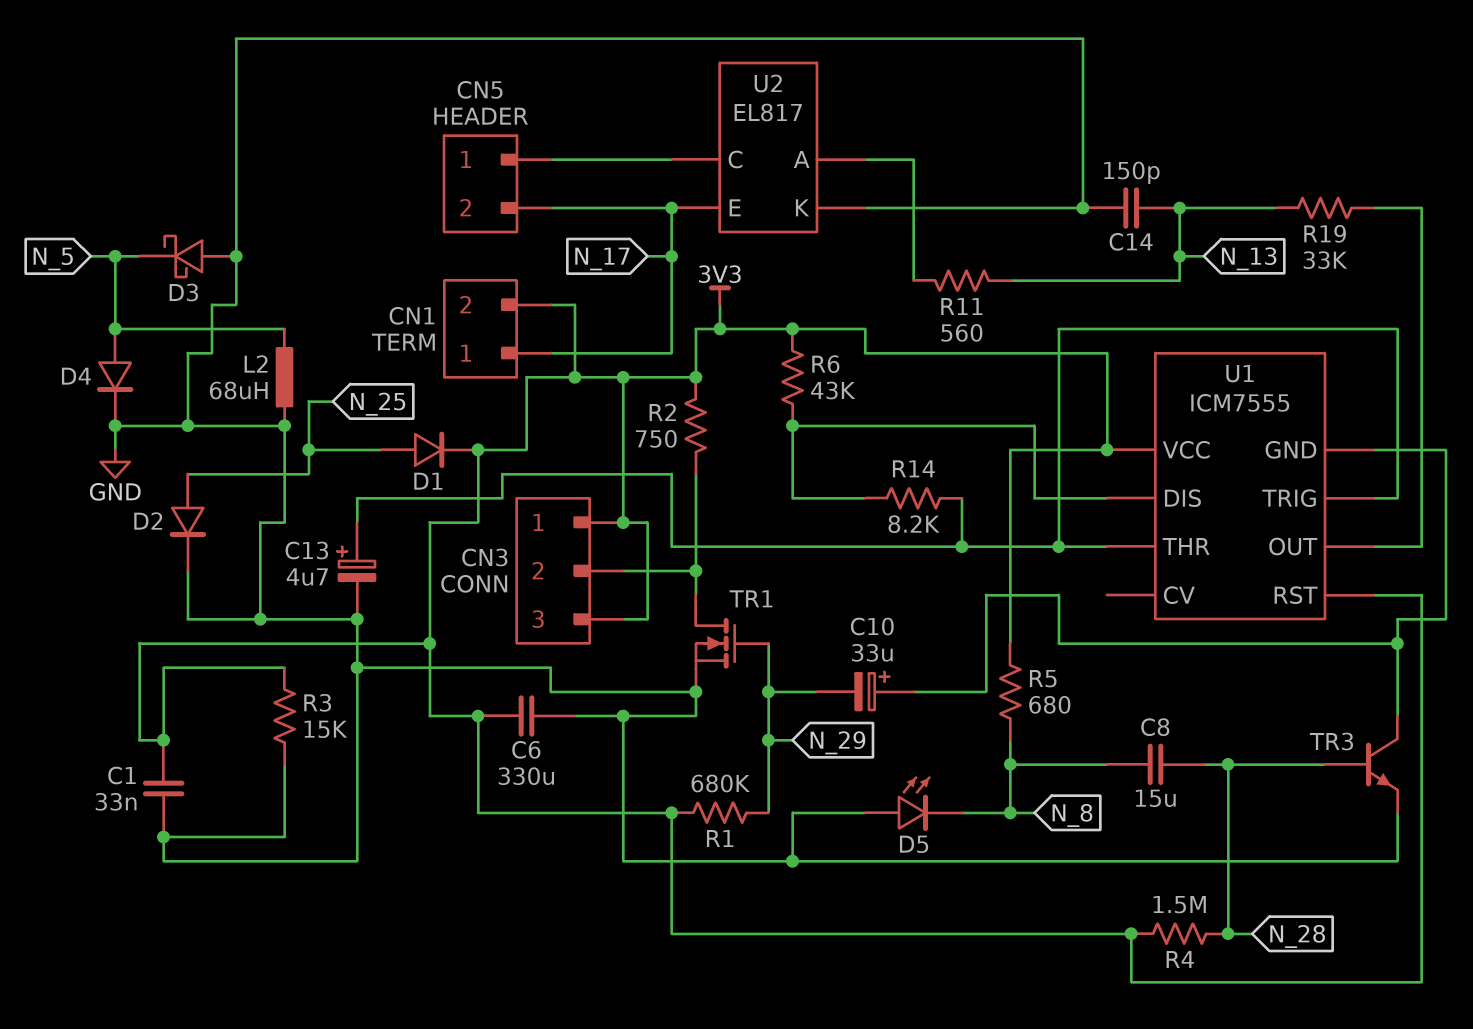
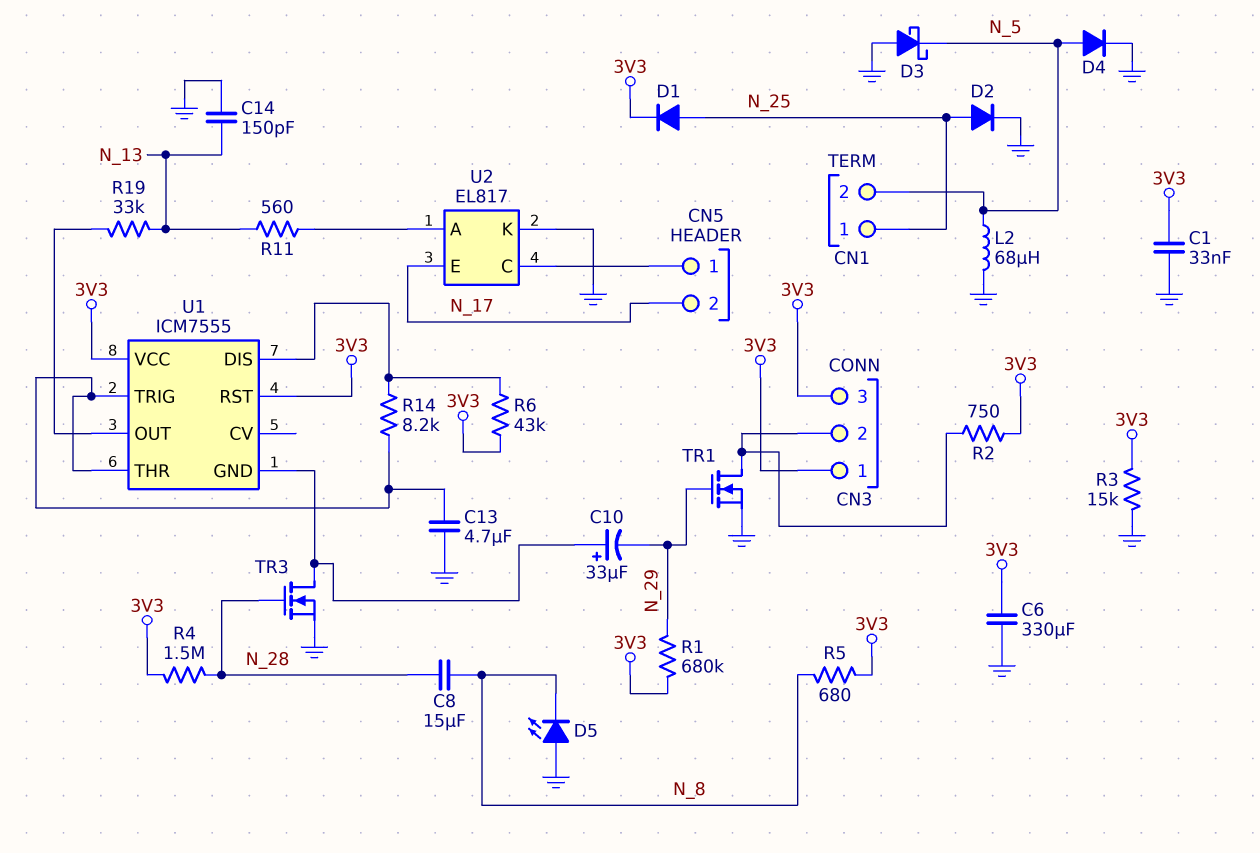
C13: 4.7uF (plus U1/THR, minus GND) -> 4.7uF (GND, U1/THR)
CN1 pin 1: N_17 -> N_25
CN1 pin 2: 3V3 -> N_5
TR3: NPN (B N_28, C U1/GND, E GND) -> NMOS (G N_28, D U1/GND, S GND)

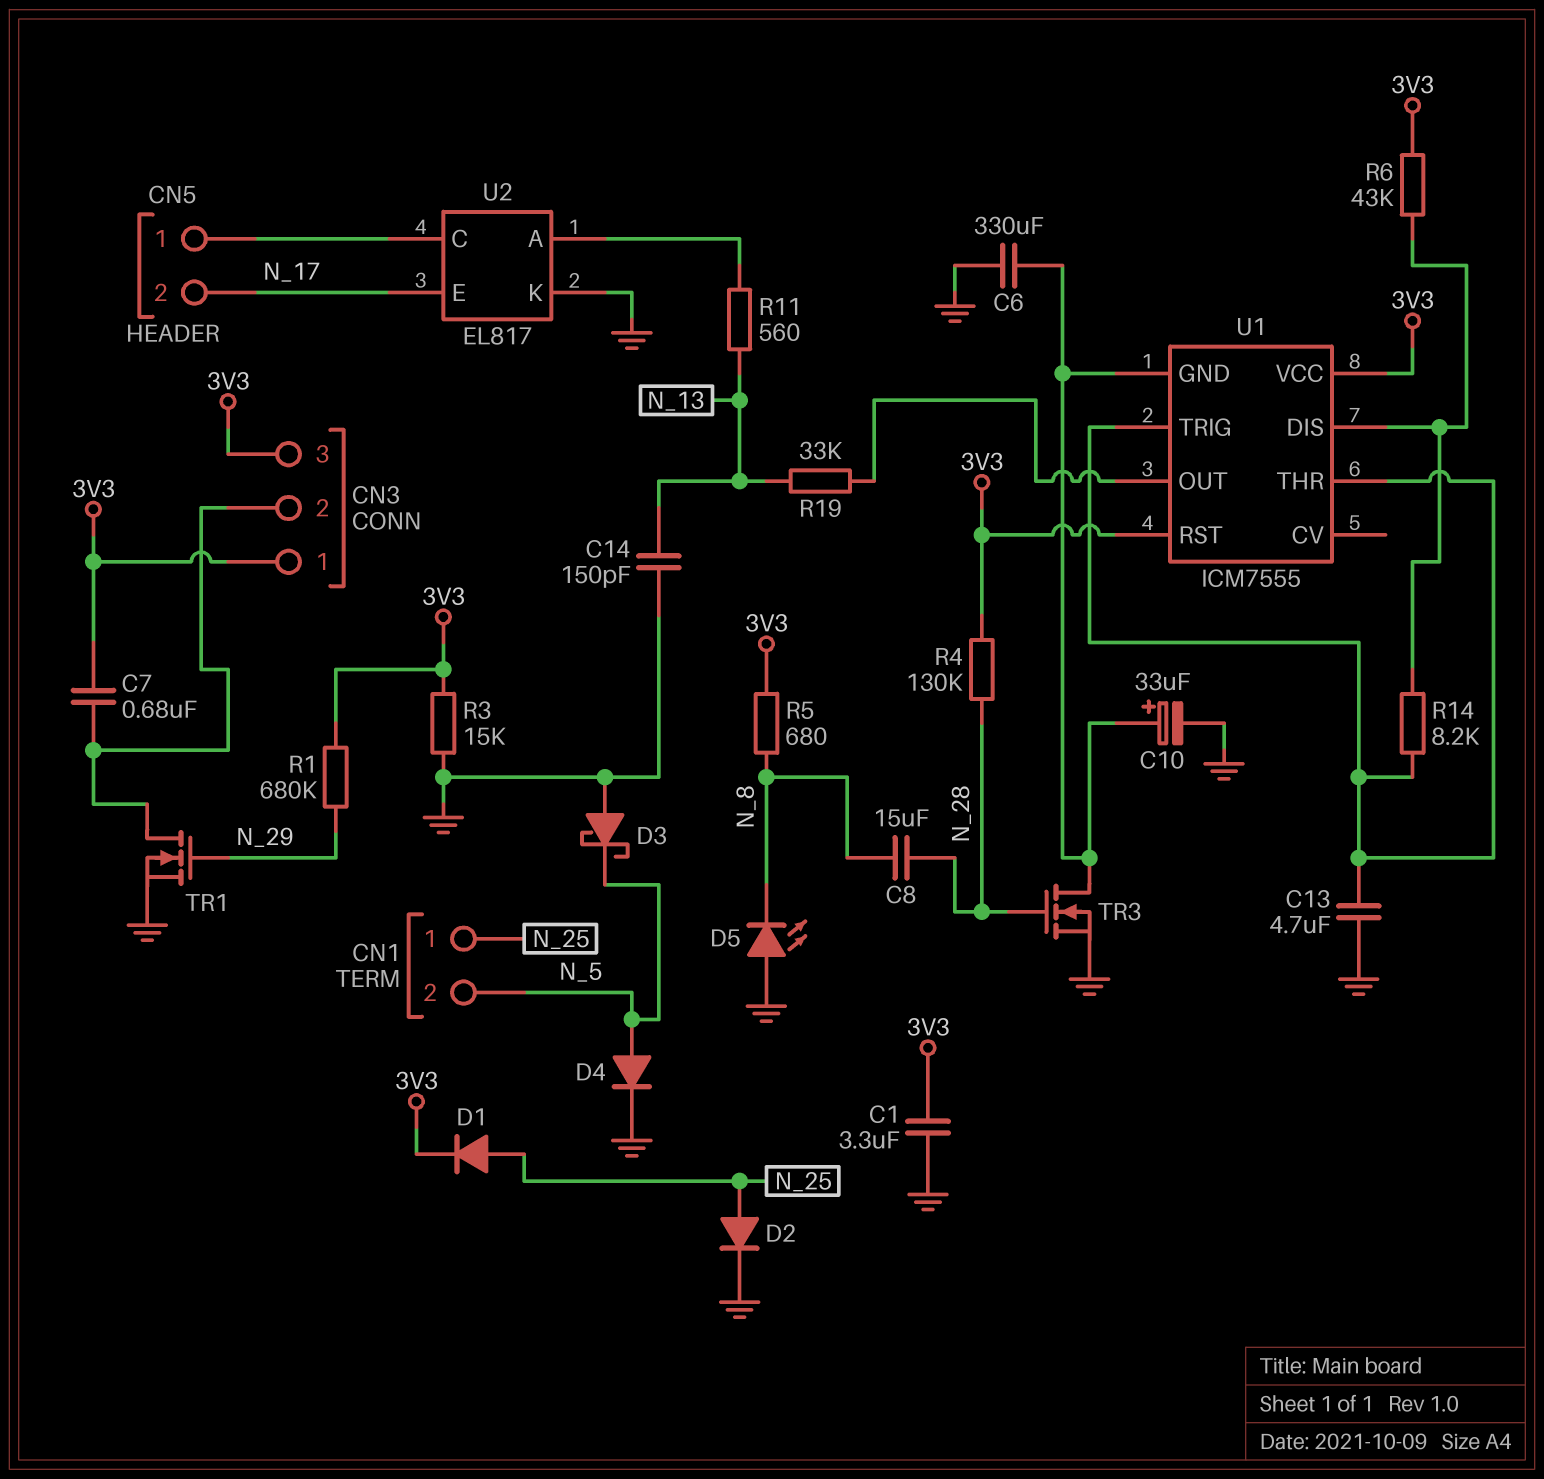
C1: 33nF (3V3, GND) -> 3.3uF (3V3, GND)
C6: 330uF (3V3, GND) -> 330uF (GND, U1/GND)
C7: none -> 680nF (3V3, CN3/2)
C10: 33uF (plus U1/GND, minus N_29) -> 33uF (plus U1/GND, minus GND)
L2: 68uH (GND, N_5) -> none
R2: 750 (3V3, CN3/2) -> none
R4: 1.5M (3V3, N_28) -> 130k (3V3, N_28)

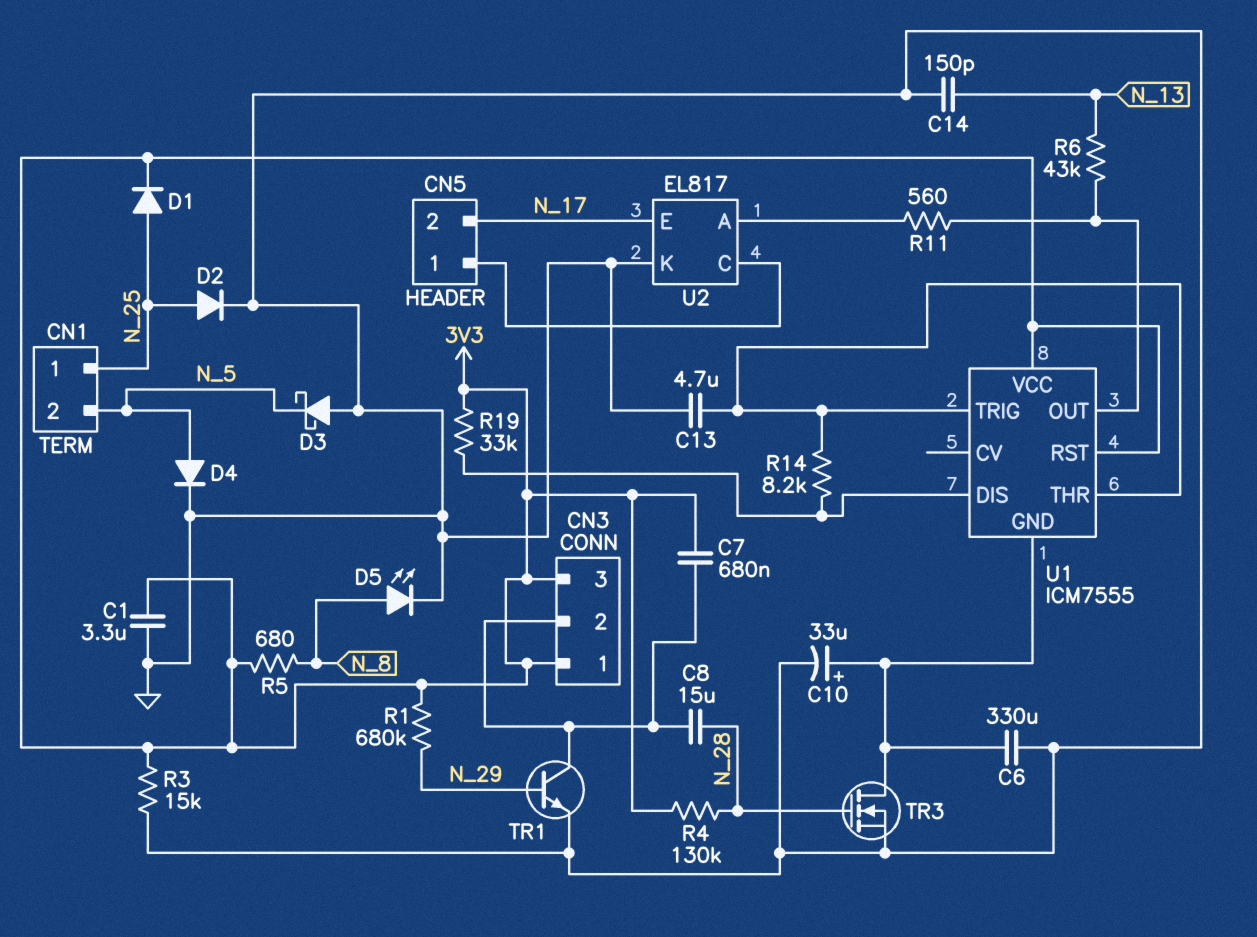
C8: 15uF (N_8, N_28) -> 15uF (CN3/2, N_28)
D5: LED (A GND, K N_8) -> LED (A N_8, K GND)
R6: 43k (3V3, U1/DIS) -> 43k (N_13, U1/OUT)
R11: 560 (N_13, U2/A) -> 560 (U1/OUT, U2/A)
R19: 33k (N_13, U1/OUT) -> 33k (3V3, U1/DIS)
TR1: NMOS (G N_29, D CN3/2, S GND) -> NPN (B N_29, C CN3/2, E GND)

